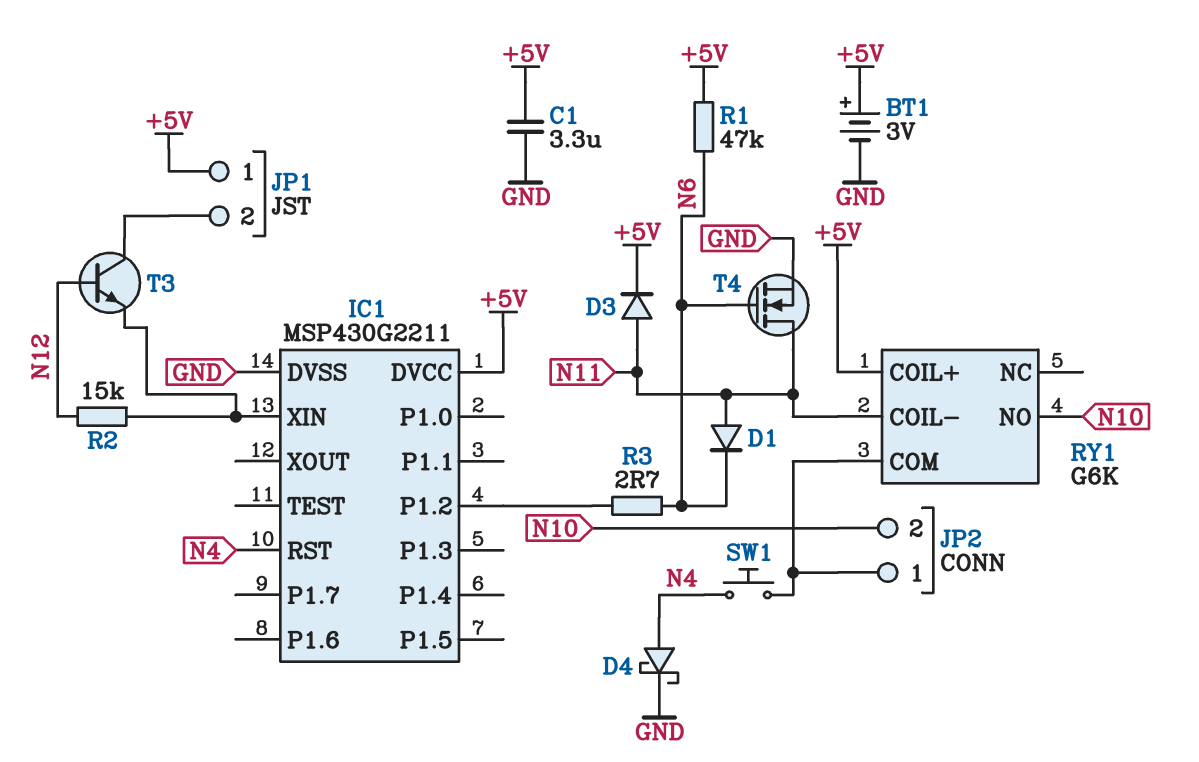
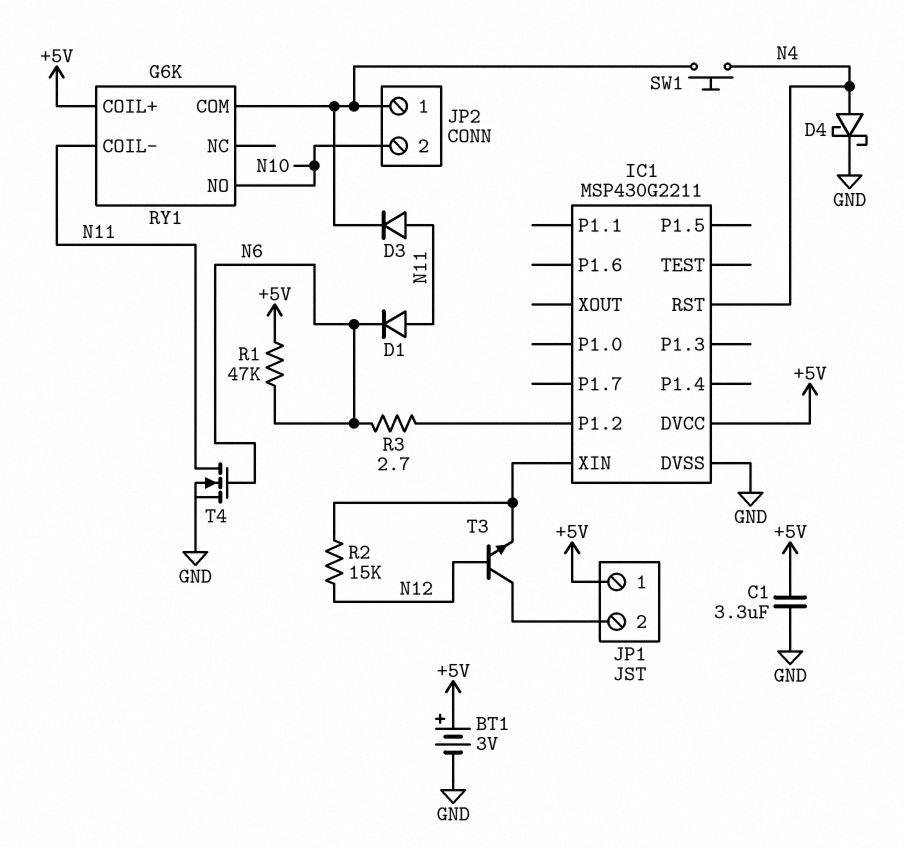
D3: diode (A N11, K +5V) -> diode (A N11, K JP2/1)

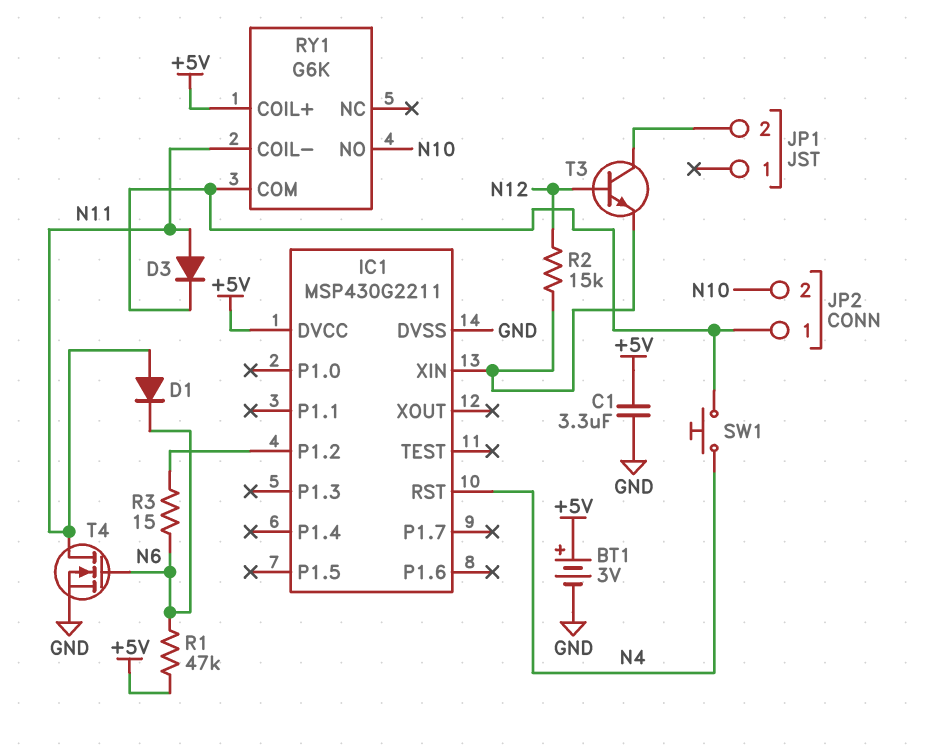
D4: schottky (A N4, K GND) -> none
JP1 pin 1: +5V -> none
R3: 2.7 (IC1/P1.2, N6) -> 15 (IC1/P1.2, N6)

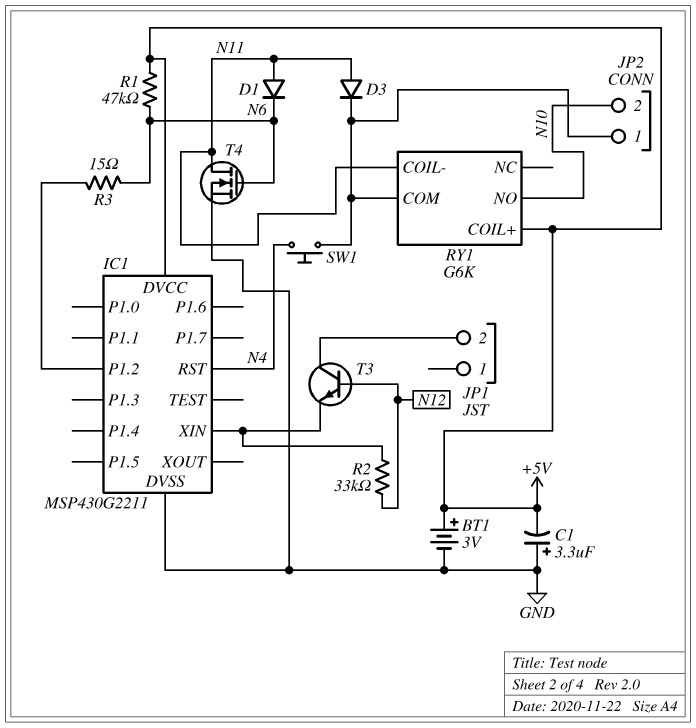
C1: 3.3uF (+5V, GND) -> 3.3uF (plus GND, minus +5V)
R2: 15k (IC1/XIN, N12) -> 33k (IC1/XIN, N12)

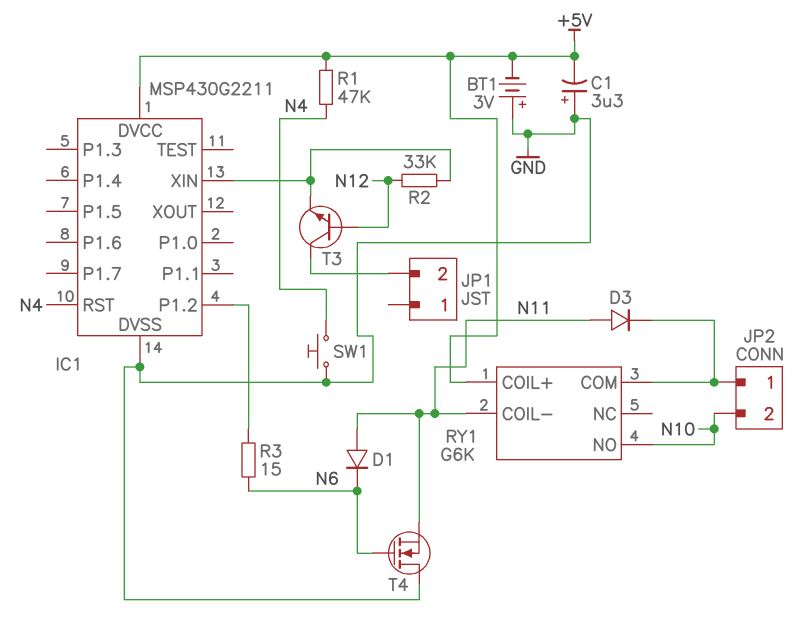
BT1: 3V (plus +5V, minus GND) -> 3V (plus GND, minus +5V)
R1: 47k (+5V, N6) -> 47k (+5V, N4)
SW1: button (JP2/1, N4) -> button (GND, N4)
T4: NMOS (G N6, D N11, S GND) -> NMOS (G N6, D GND, S N11)

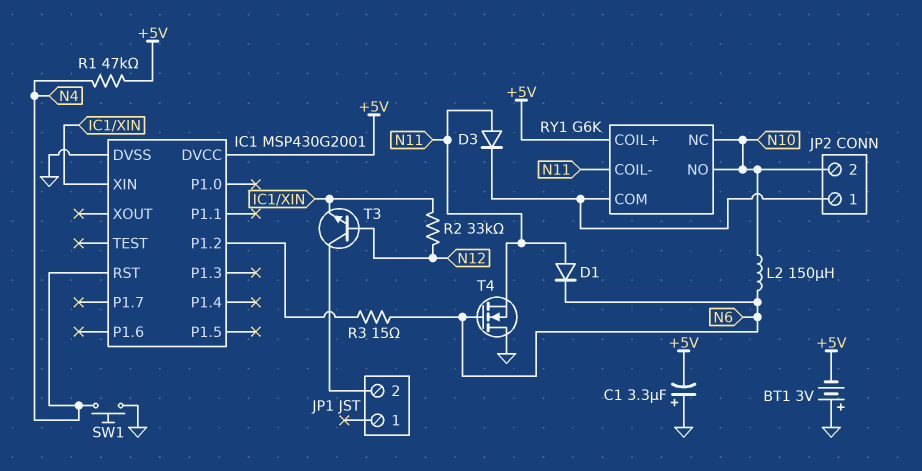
IC1: MSP430G2211 -> MSP430G2001
L2: none -> 150uH (N6, N10)
RY1 pin NC: none -> N10

